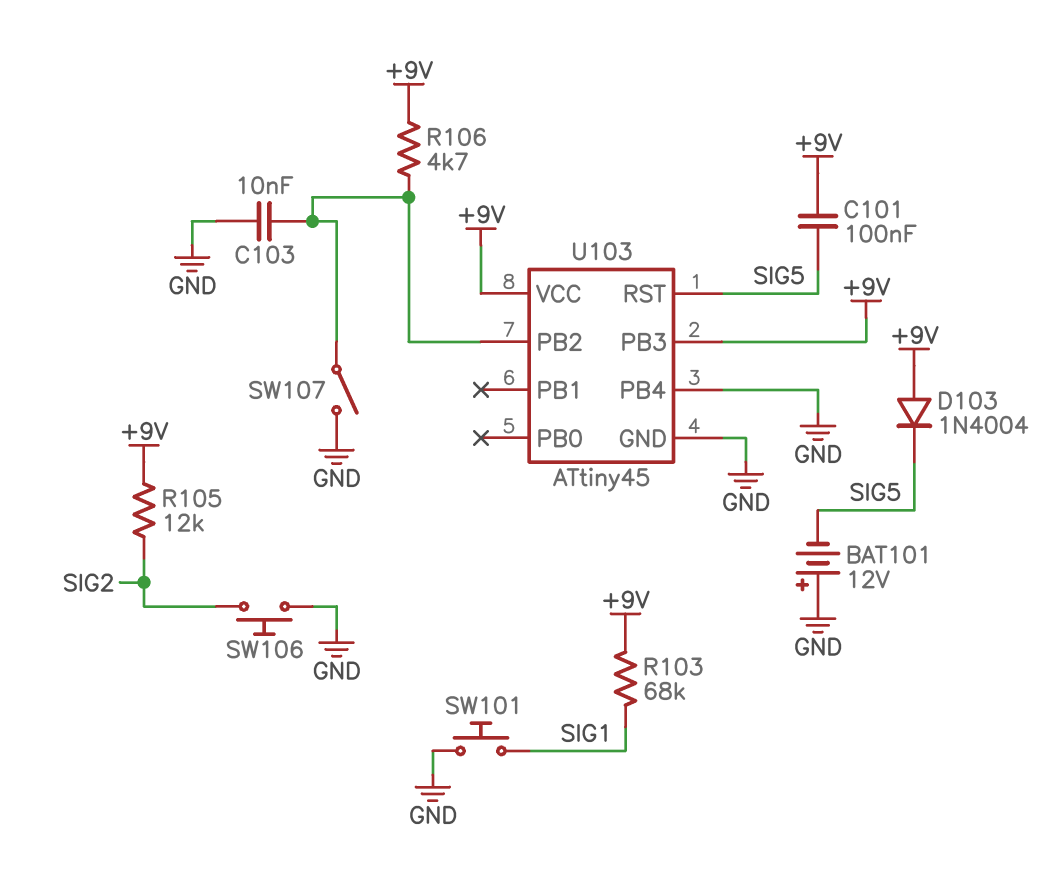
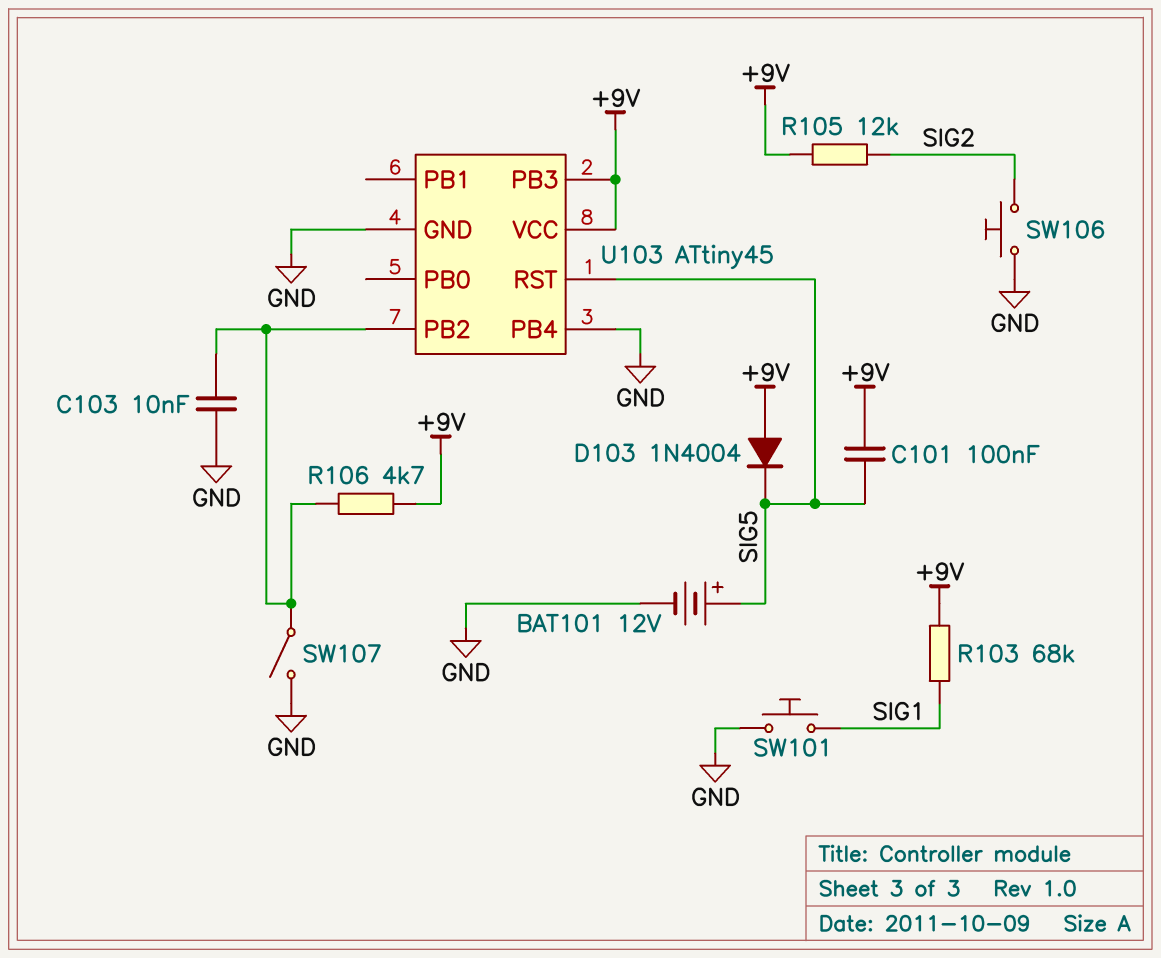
BAT101: 12V (plus GND, minus SIG5) -> 12V (plus SIG5, minus GND)

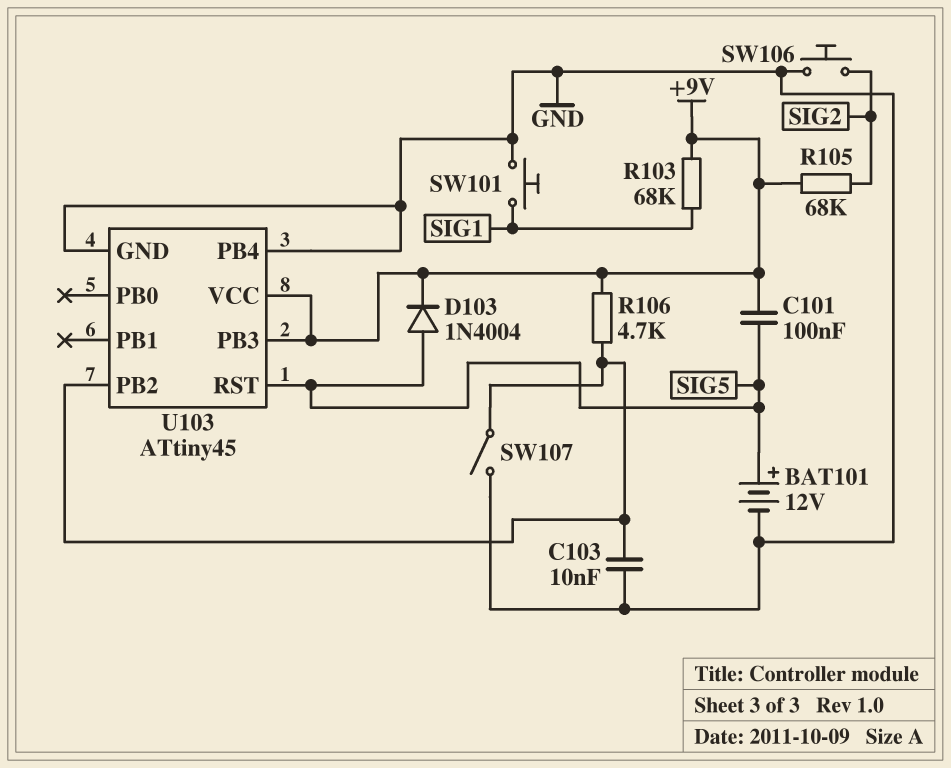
D103: diode 1N4004 (A +9V, K SIG5) -> diode 1N4004 (A SIG5, K +9V)
R105: 12k (+9V, SIG2) -> 68k (+9V, SIG2)

